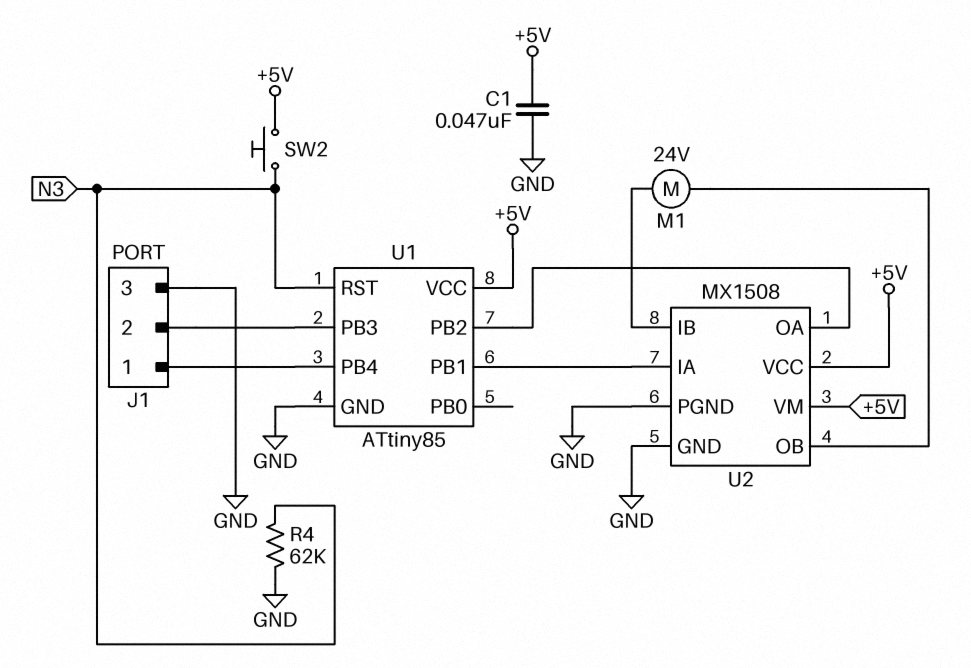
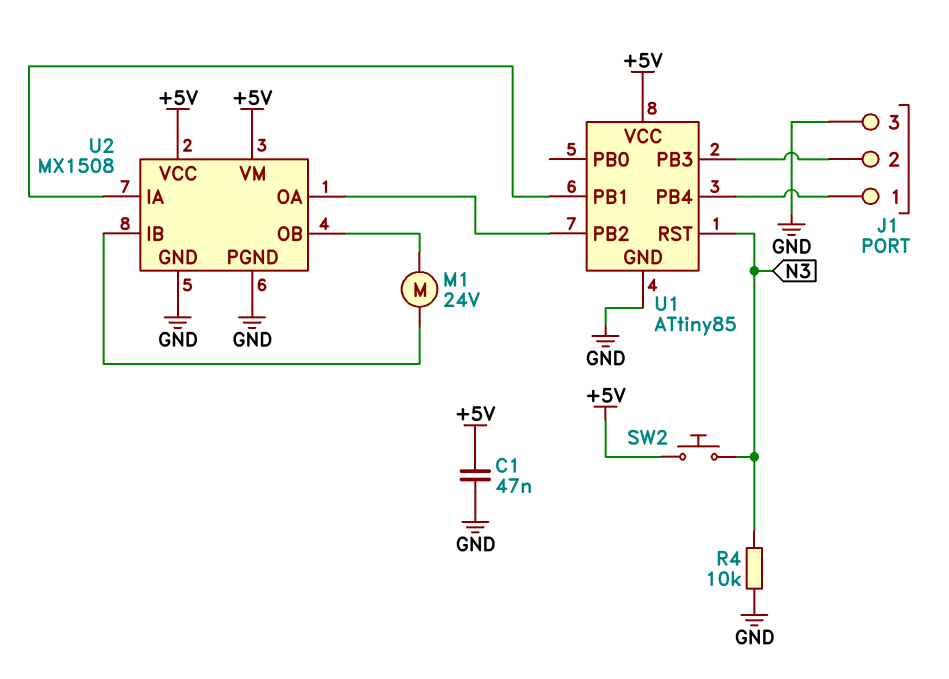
R4: 62k (GND, N3) -> 10k (GND, N3)

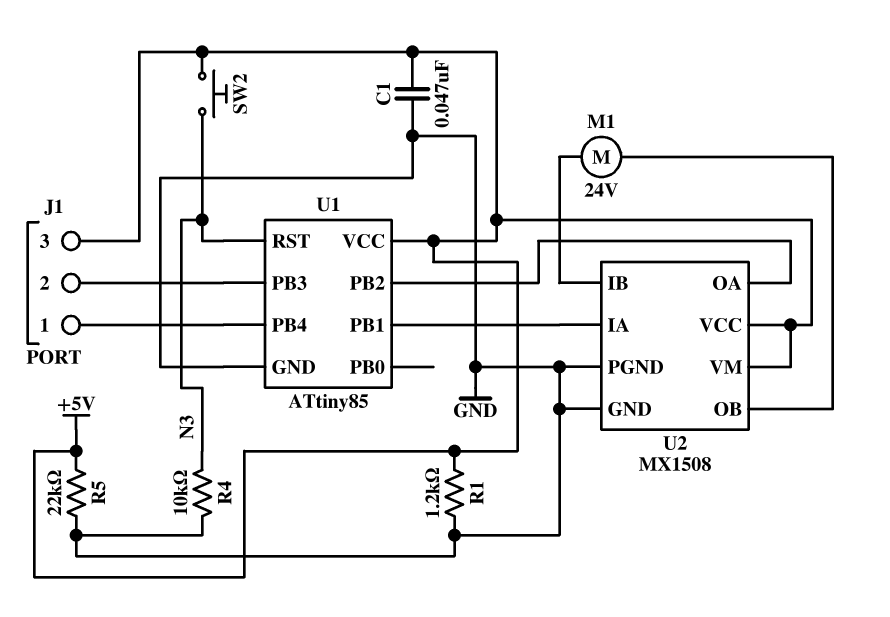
J1 pin 3: GND -> +5V
R1: none -> 1.2k (+5V, GND)
R5: none -> 22k (+5V, GND)

